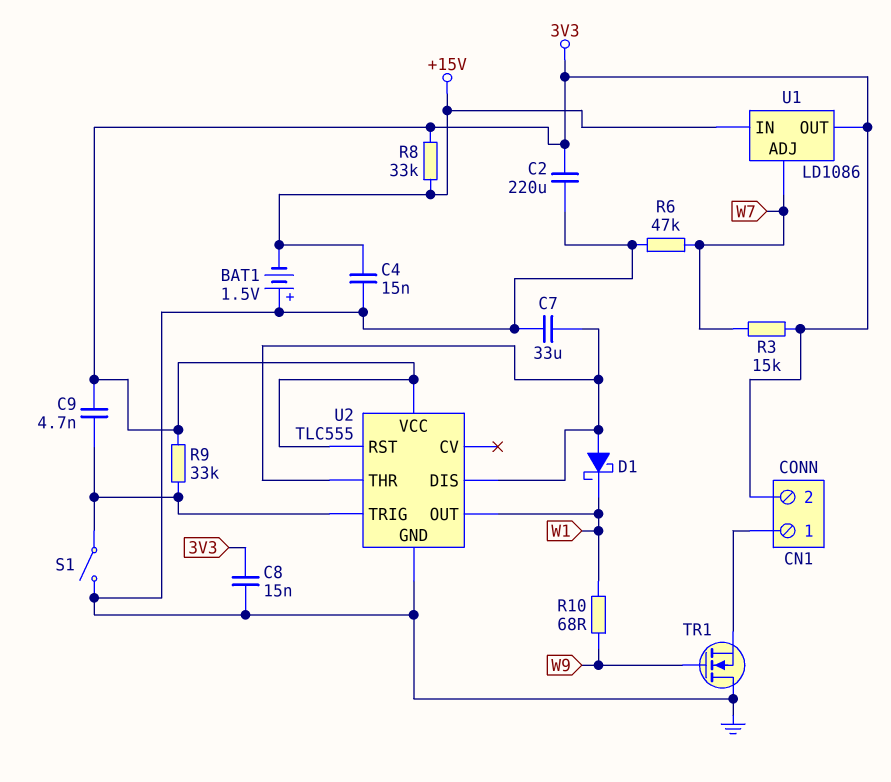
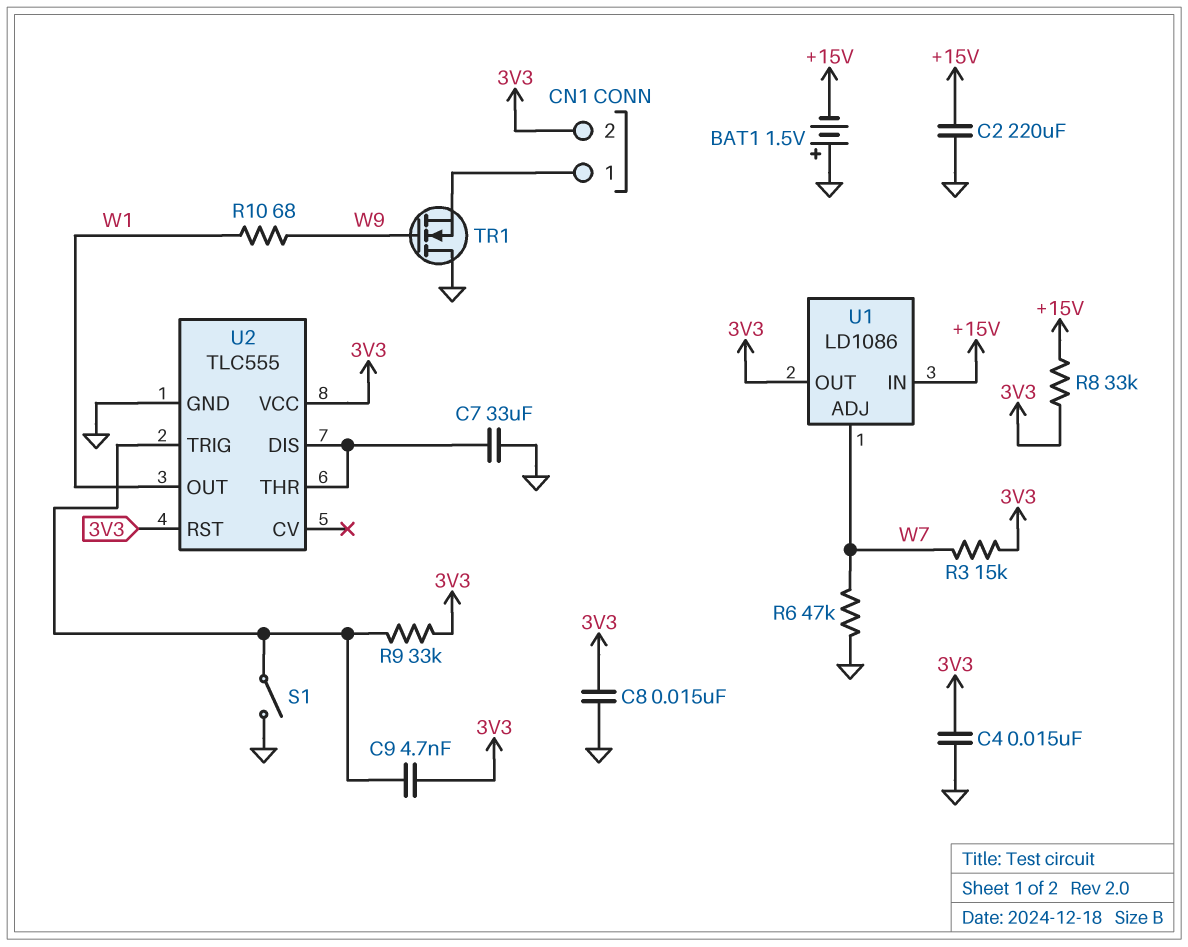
C2: 220uF (3V3, GND) -> 220uF (+15V, GND)
C4: 15nF (+15V, GND) -> 15nF (3V3, GND)
D1: schottky (A U2/DIS, K W1) -> none

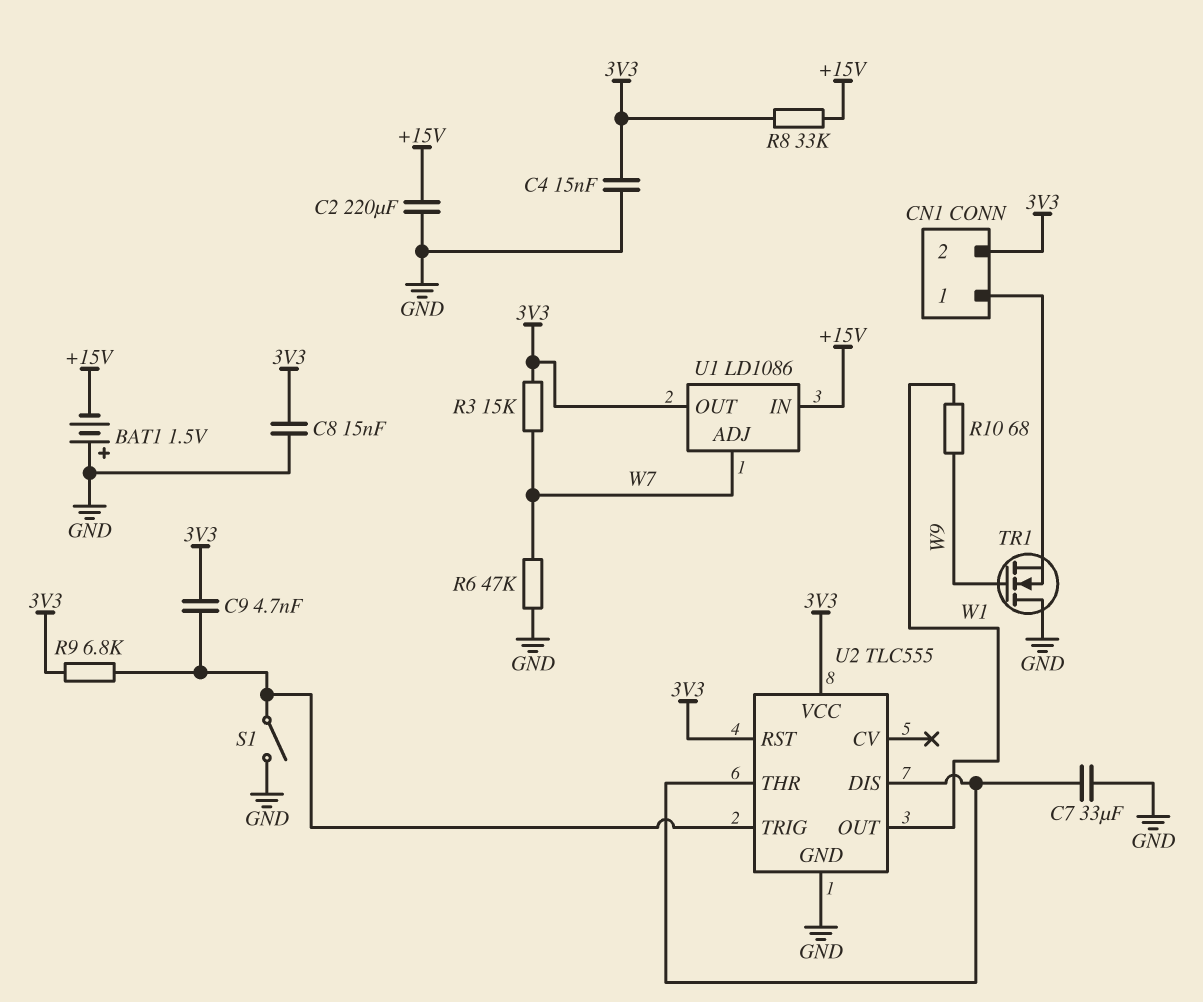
R9: 33k (3V3, U2/TRIG) -> 6.8k (3V3, U2/TRIG)

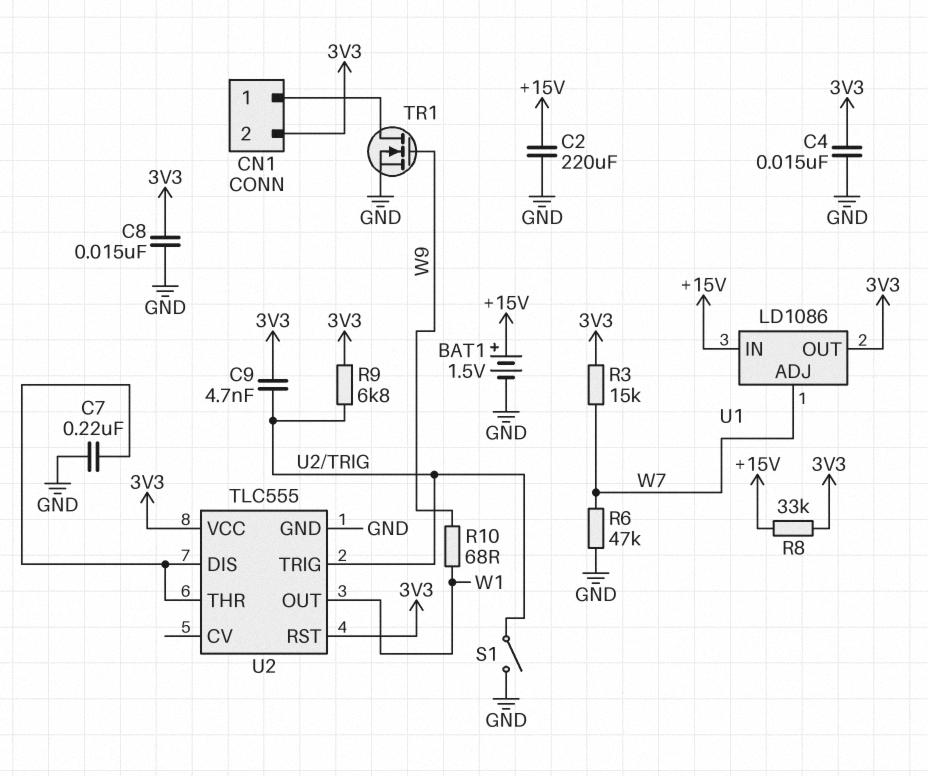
BAT1: 1.5V (plus GND, minus +15V) -> 1.5V (plus +15V, minus GND)
C7: 33uF (GND, U2/DIS) -> 220nF (GND, U2/DIS)
TR1: NMOS (G W9, D GND, S CN1/1) -> NMOS (G W9, D CN1/1, S GND)

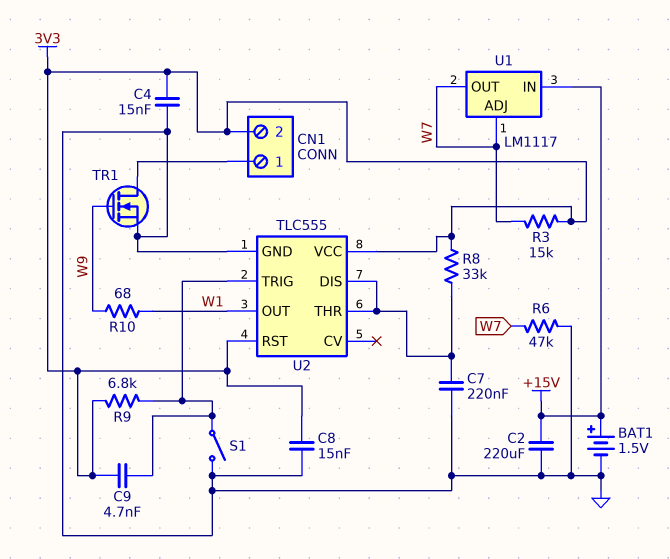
R8: 33k (+15V, 3V3) -> 33k (3V3, U2/DIS)
U1: LD1086 -> LM1117
U1 pin OUT: 3V3 -> W7

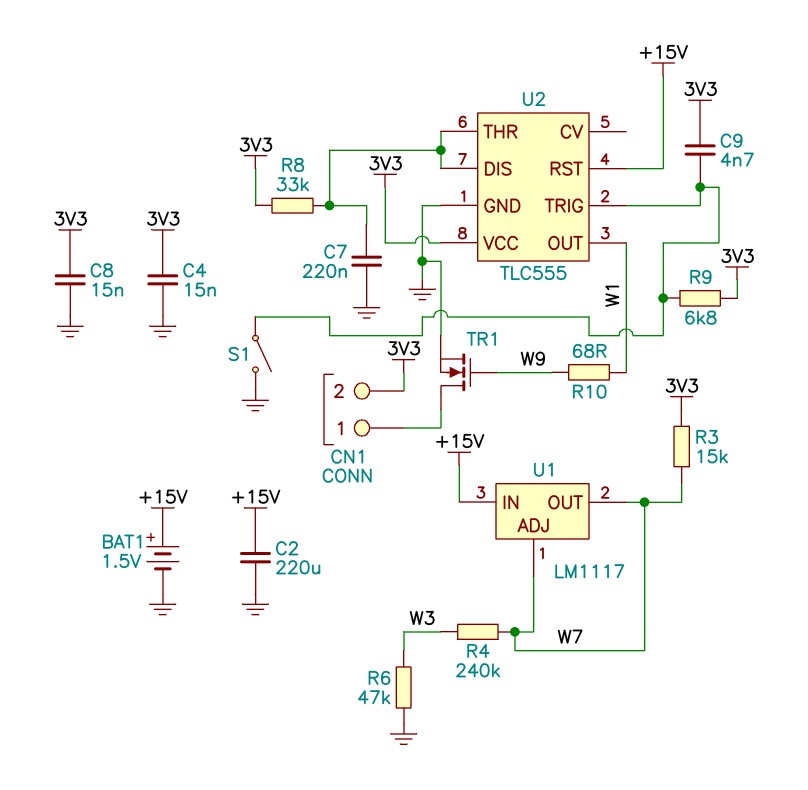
R4: none -> 240k (W3, W7)
R6: 47k (GND, W7) -> 47k (GND, W3)
U2 pin RST: 3V3 -> +15V

